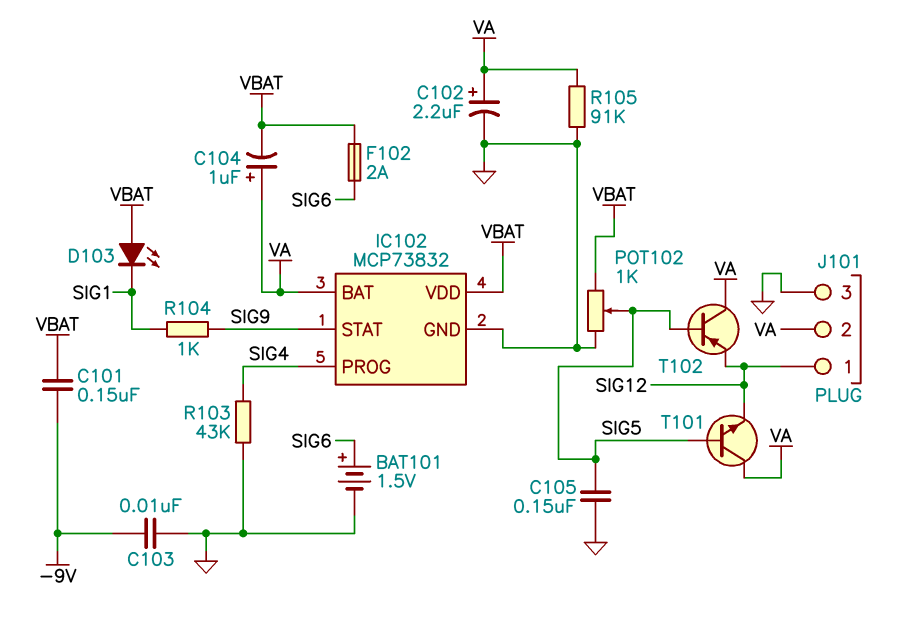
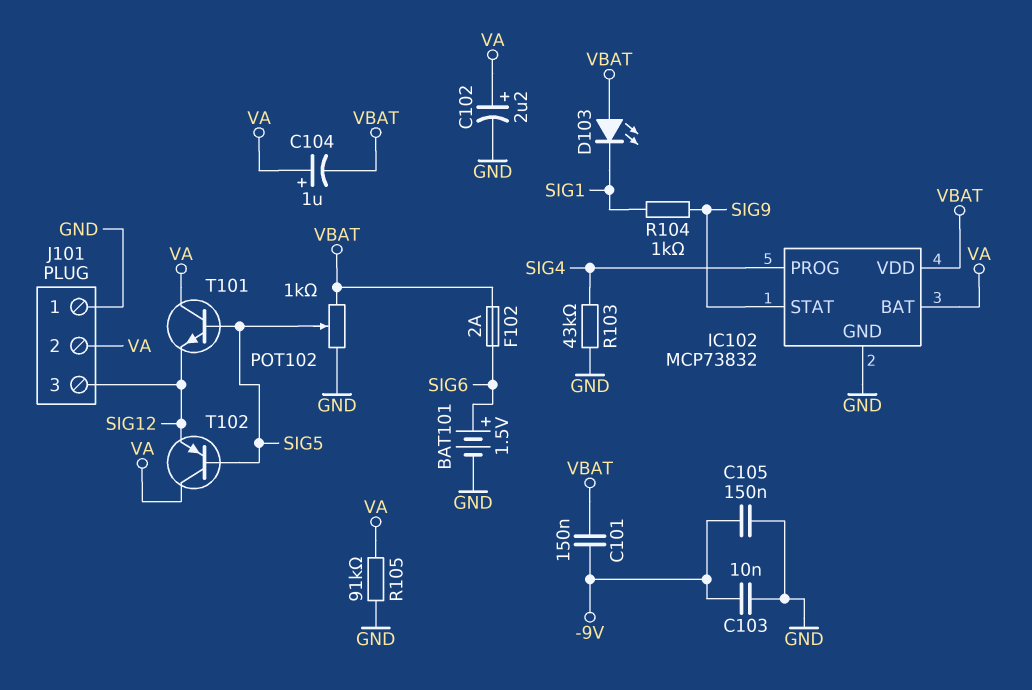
C105: 150nF (GND, SIG5) -> 150nF (-9V, GND)
J101 pin 1: SIG12 -> GND
J101 pin 3: GND -> SIG12

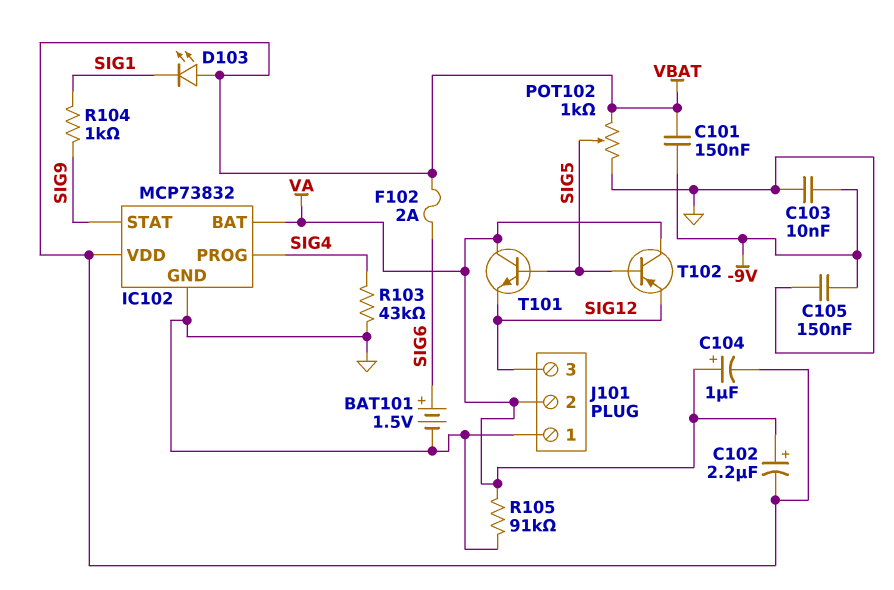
C102: 2.2uF (plus VA, minus GND) -> 2.2uF (plus VA, minus VBAT)

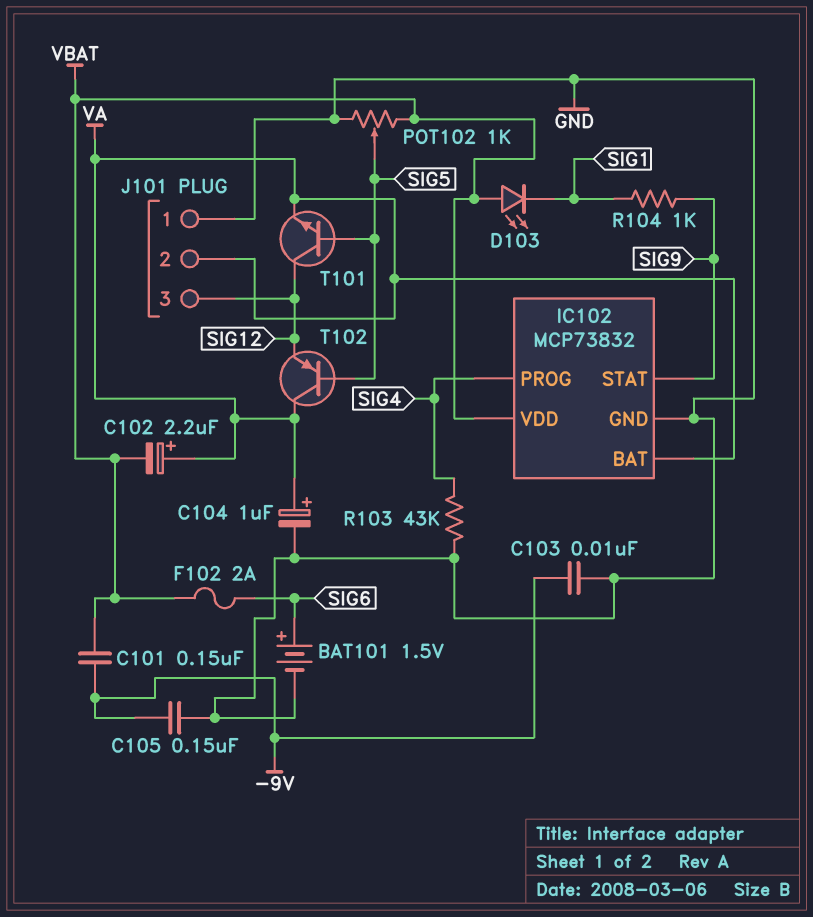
C104: 1uF (plus VA, minus VBAT) -> 1uF (plus VA, minus GND)
R105: 91k (GND, VA) -> none
T101: NPN (B SIG5, C VA, E SIG12) -> NPN (B SIG5, C SIG12, E VA)

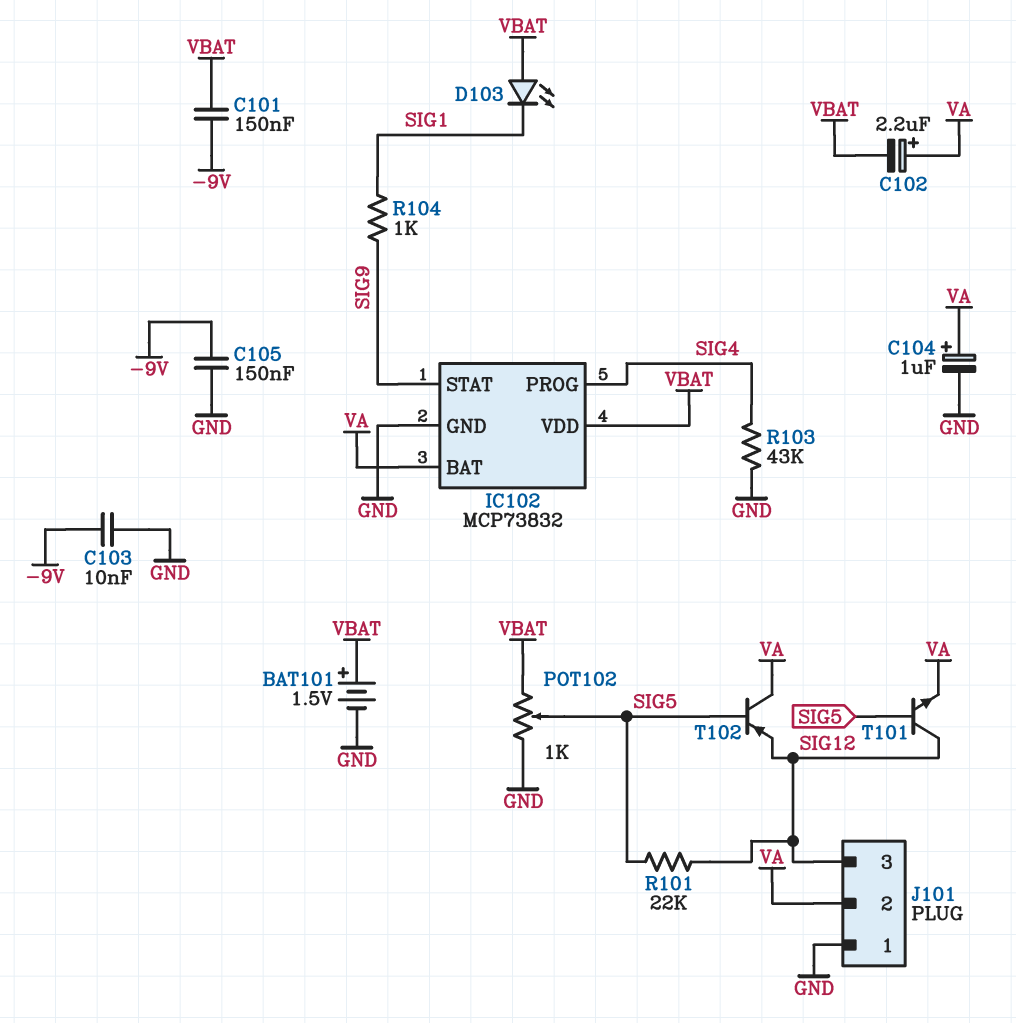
BAT101: 1.5V (plus SIG6, minus GND) -> 1.5V (plus VBAT, minus GND)
F102: 2A (SIG6, VBAT) -> none
R101: none -> 22k (SIG5, SIG12)

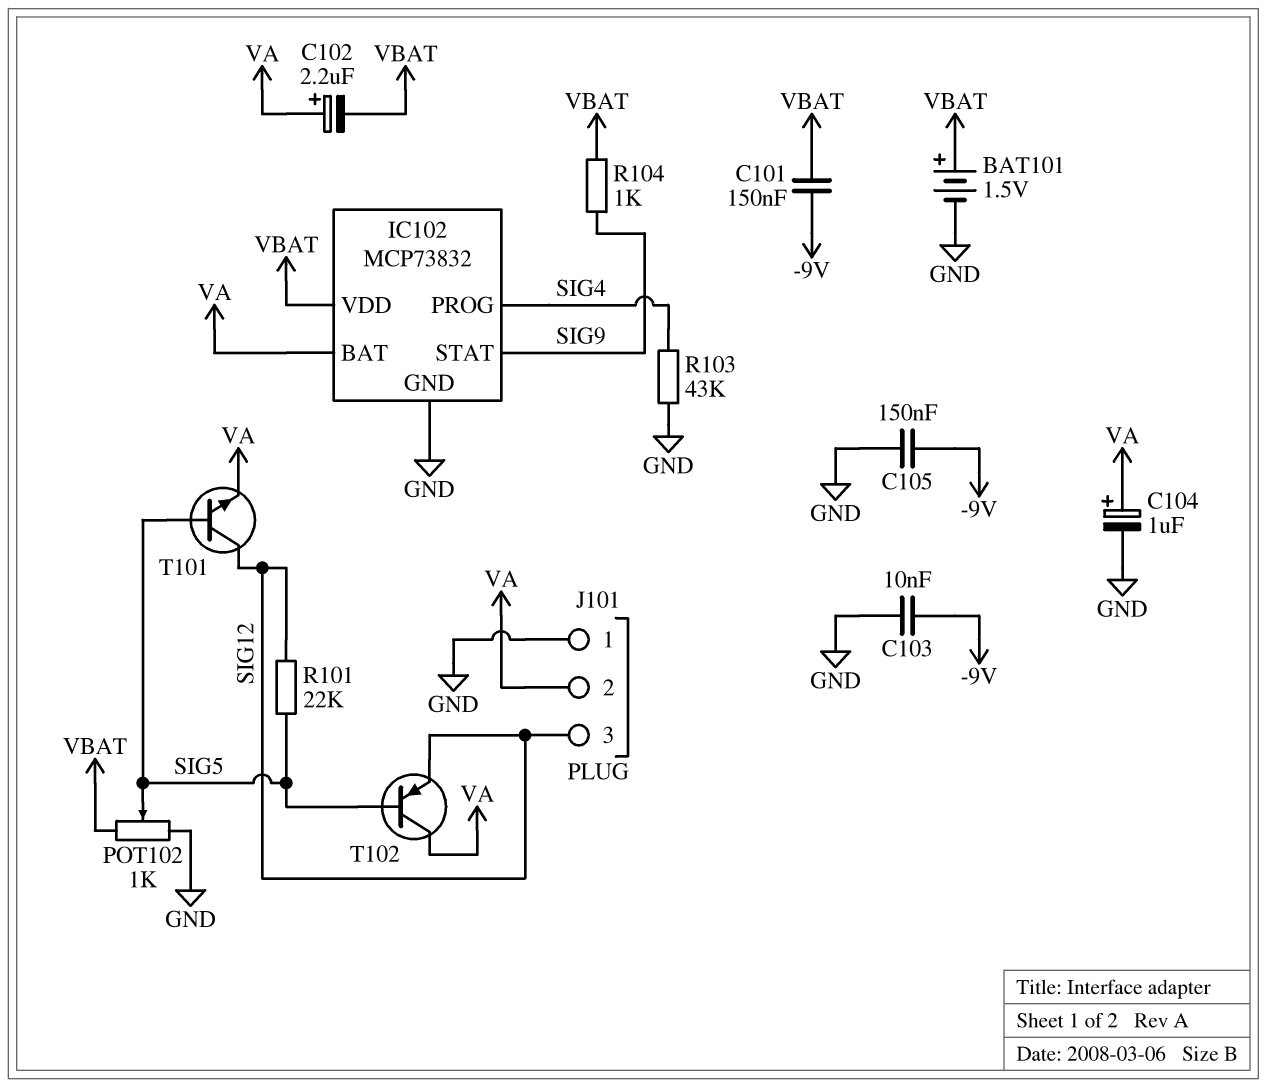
D103: LED (A VBAT, K SIG1) -> none
R104: 1k (SIG1, SIG9) -> 1k (SIG9, VBAT)

